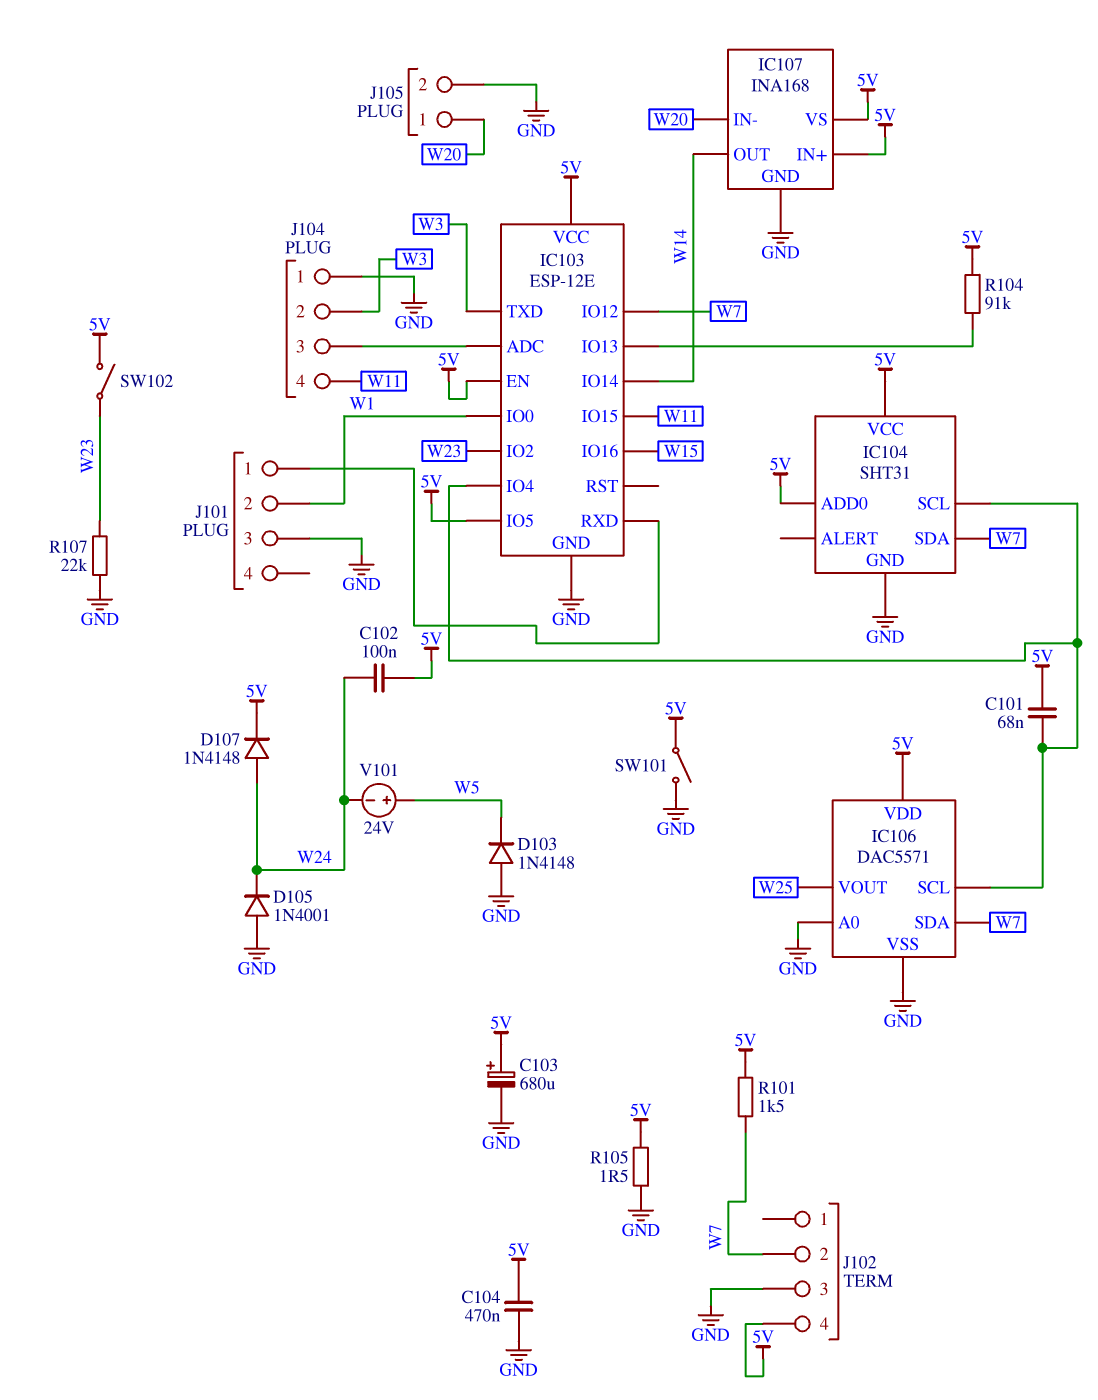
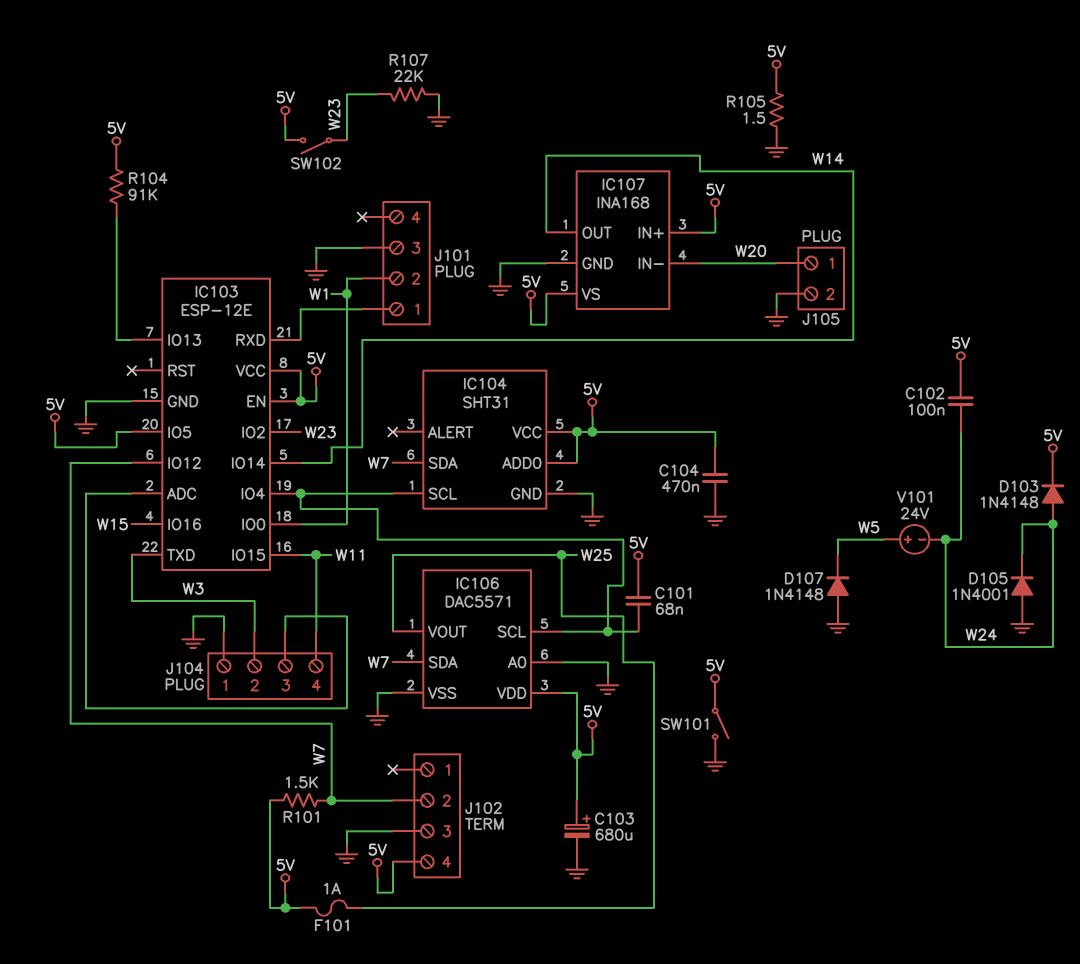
D103: diode 1N4148 (A GND, K W5) -> diode 1N4148 (A W24, K 5V)
D107: diode 1N4148 (A W24, K 5V) -> diode 1N4148 (A GND, K W5)
F101: none -> 1A (5V, W25)

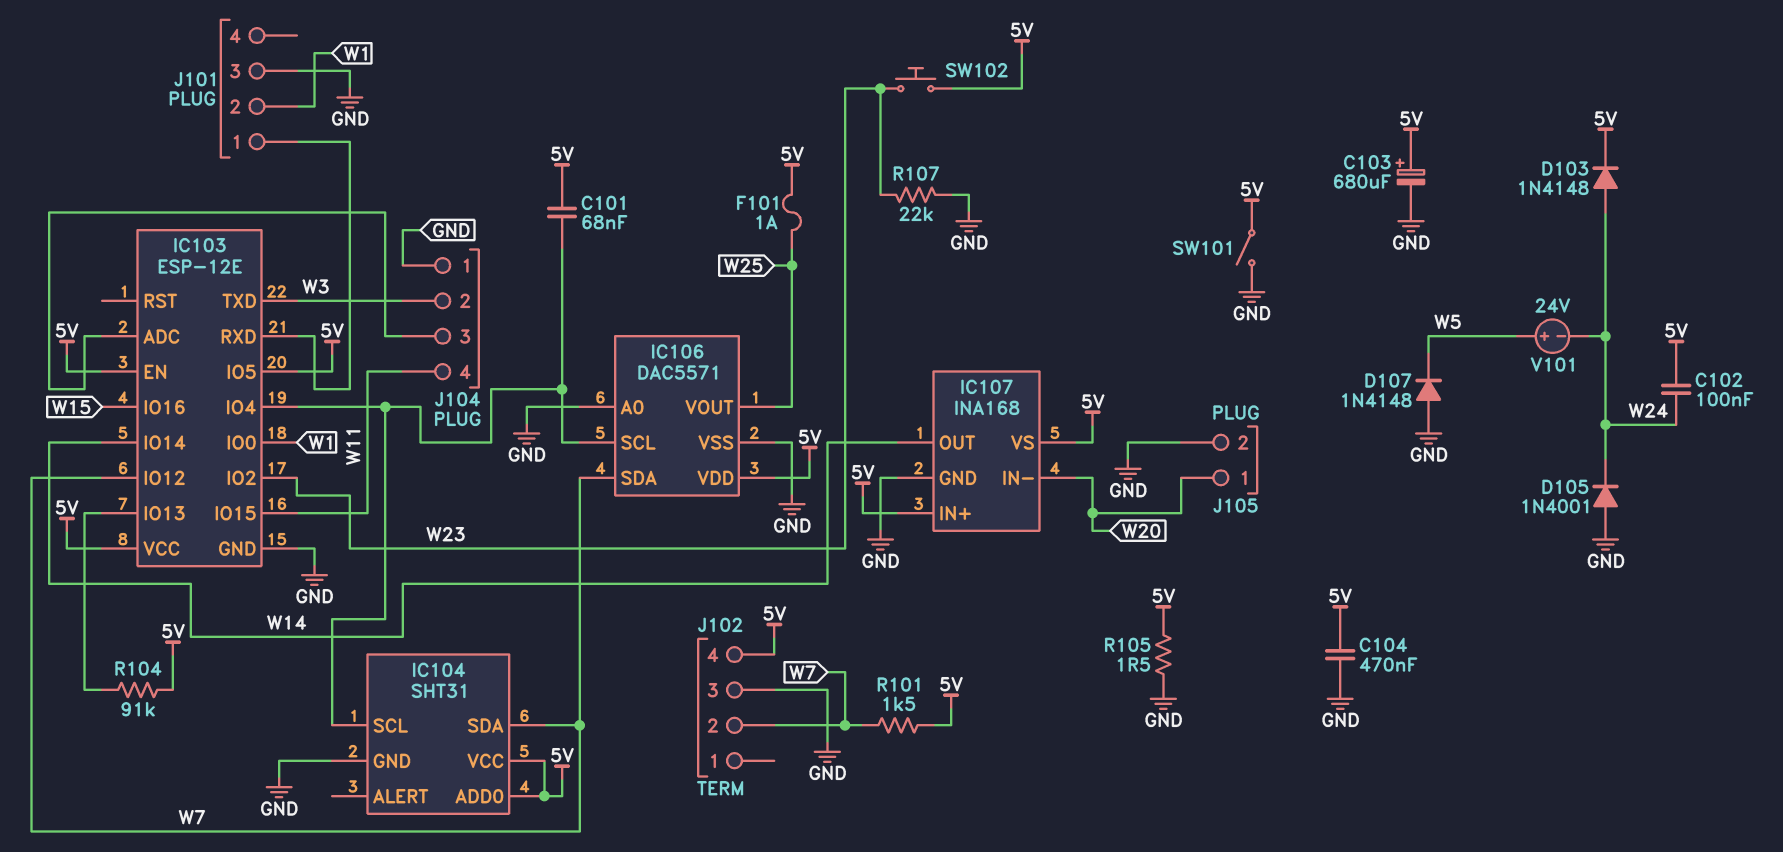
SW102: switch (5V, W23) -> button (5V, W23)

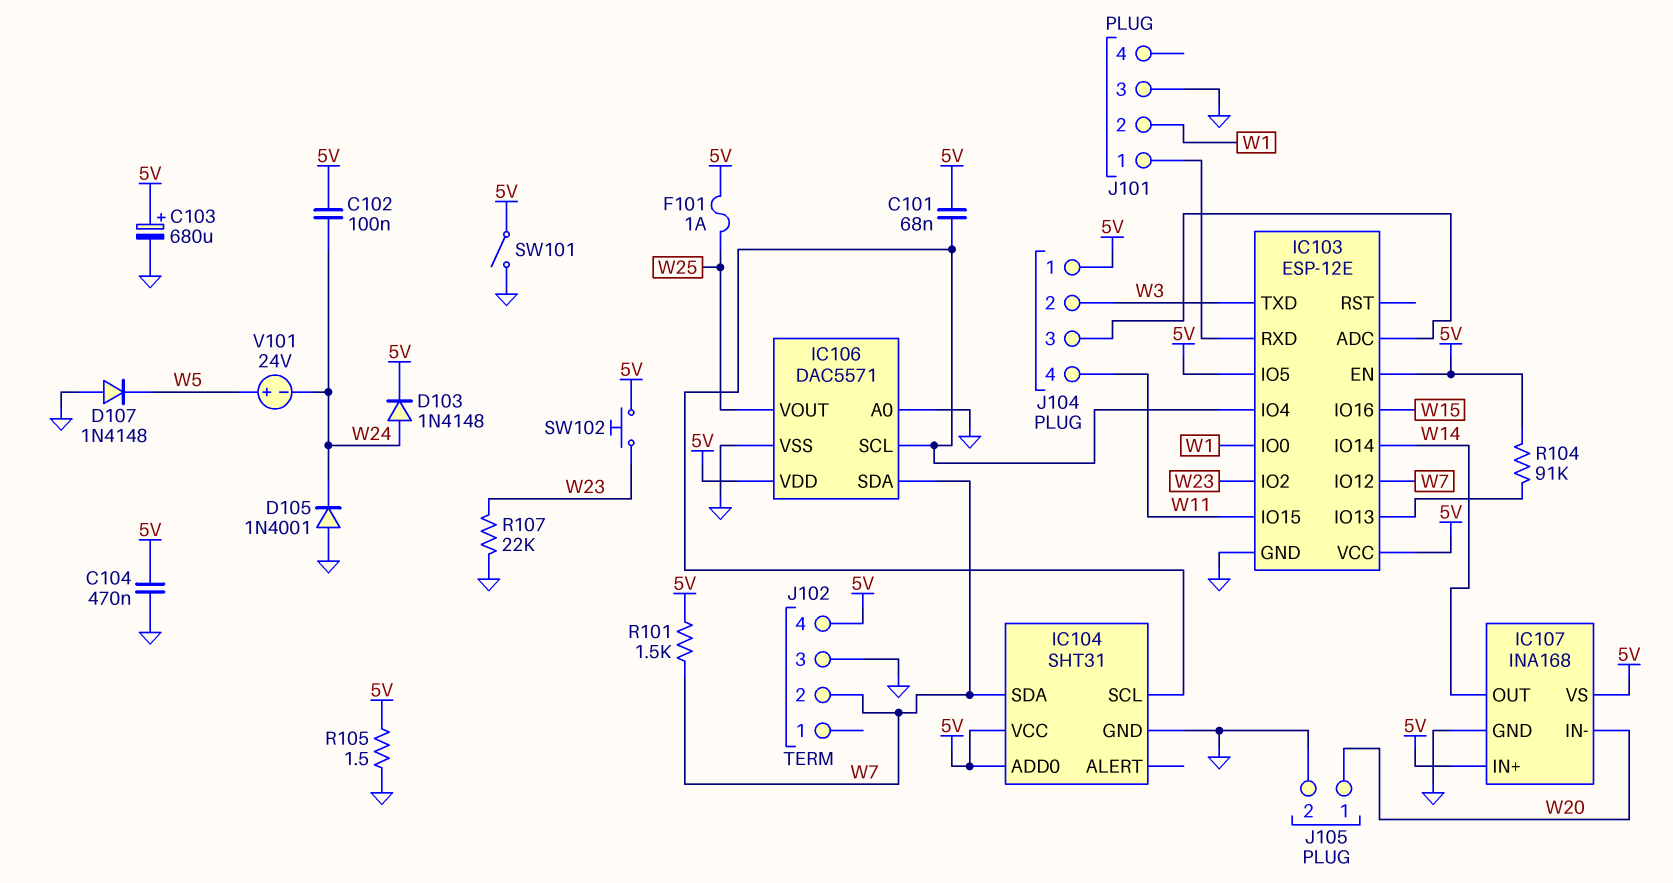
J104 pin 1: GND -> 5V

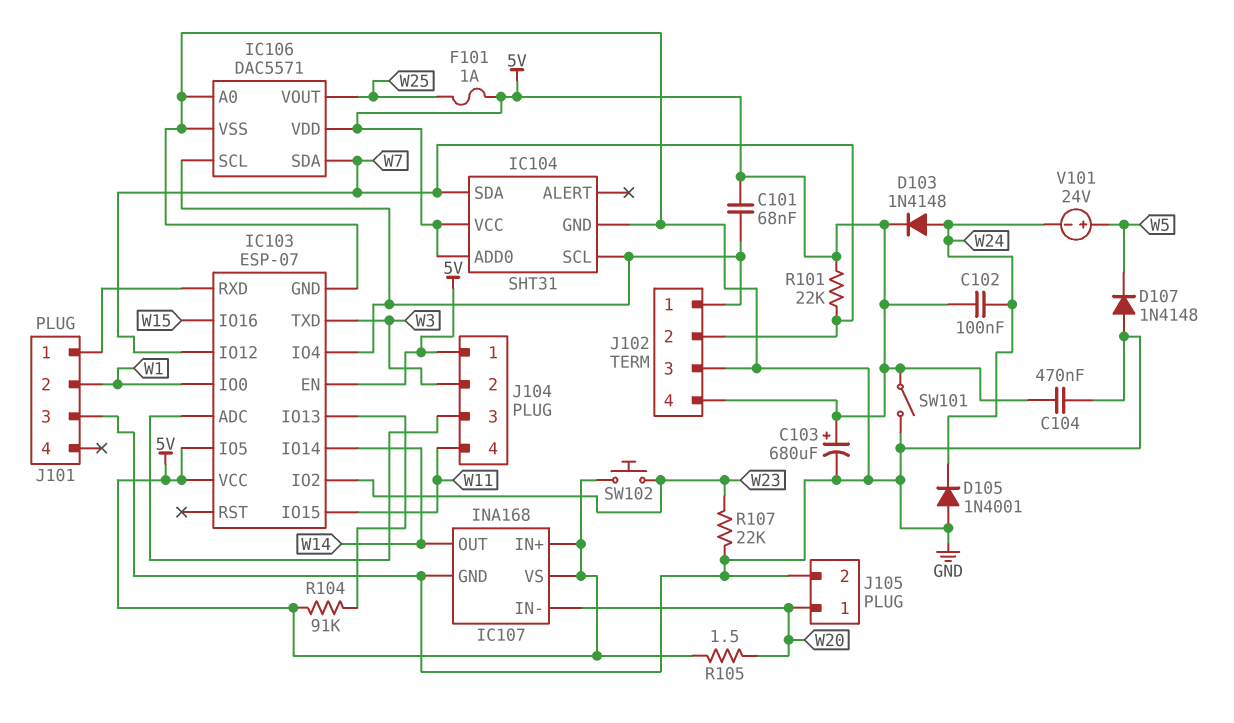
IC103: ESP-12E -> ESP-07
J102 pin 1: none -> IC103/IO4
R101: 1.5k (5V, W7) -> 22k (5V, W7)
R105: 1.5 (5V, GND) -> 1.5 (5V, W20)

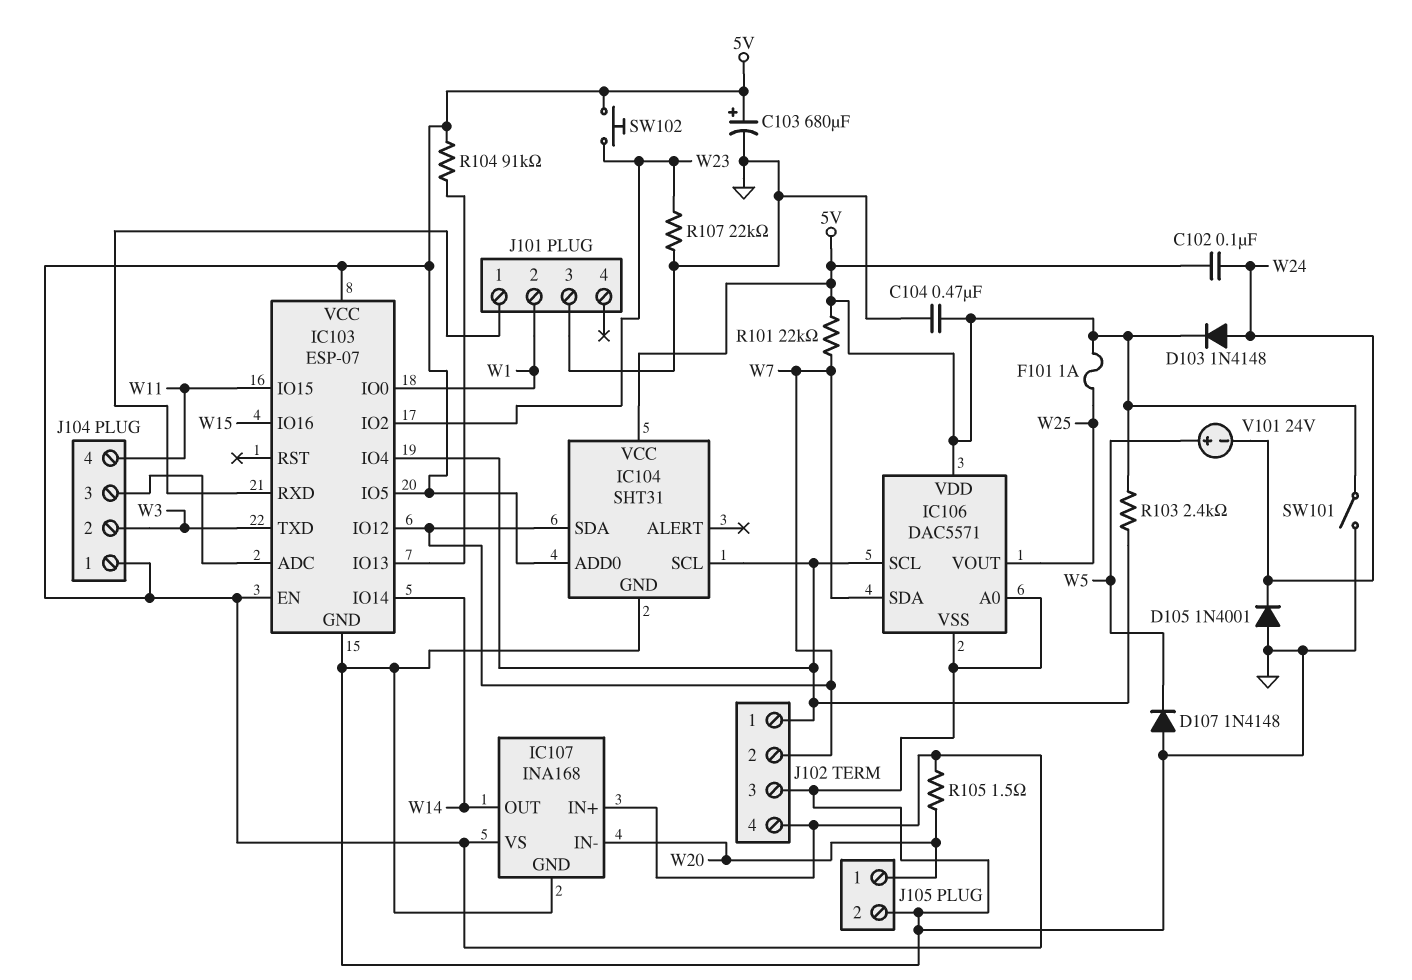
C101: 68nF (5V, IC103/IO4) -> none
R103: none -> 2.4k (5V, IC103/IO4)

